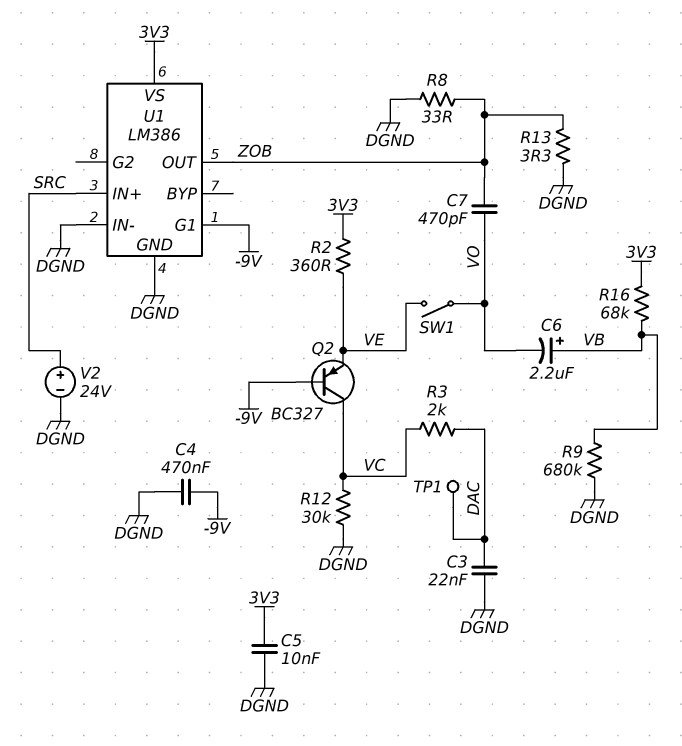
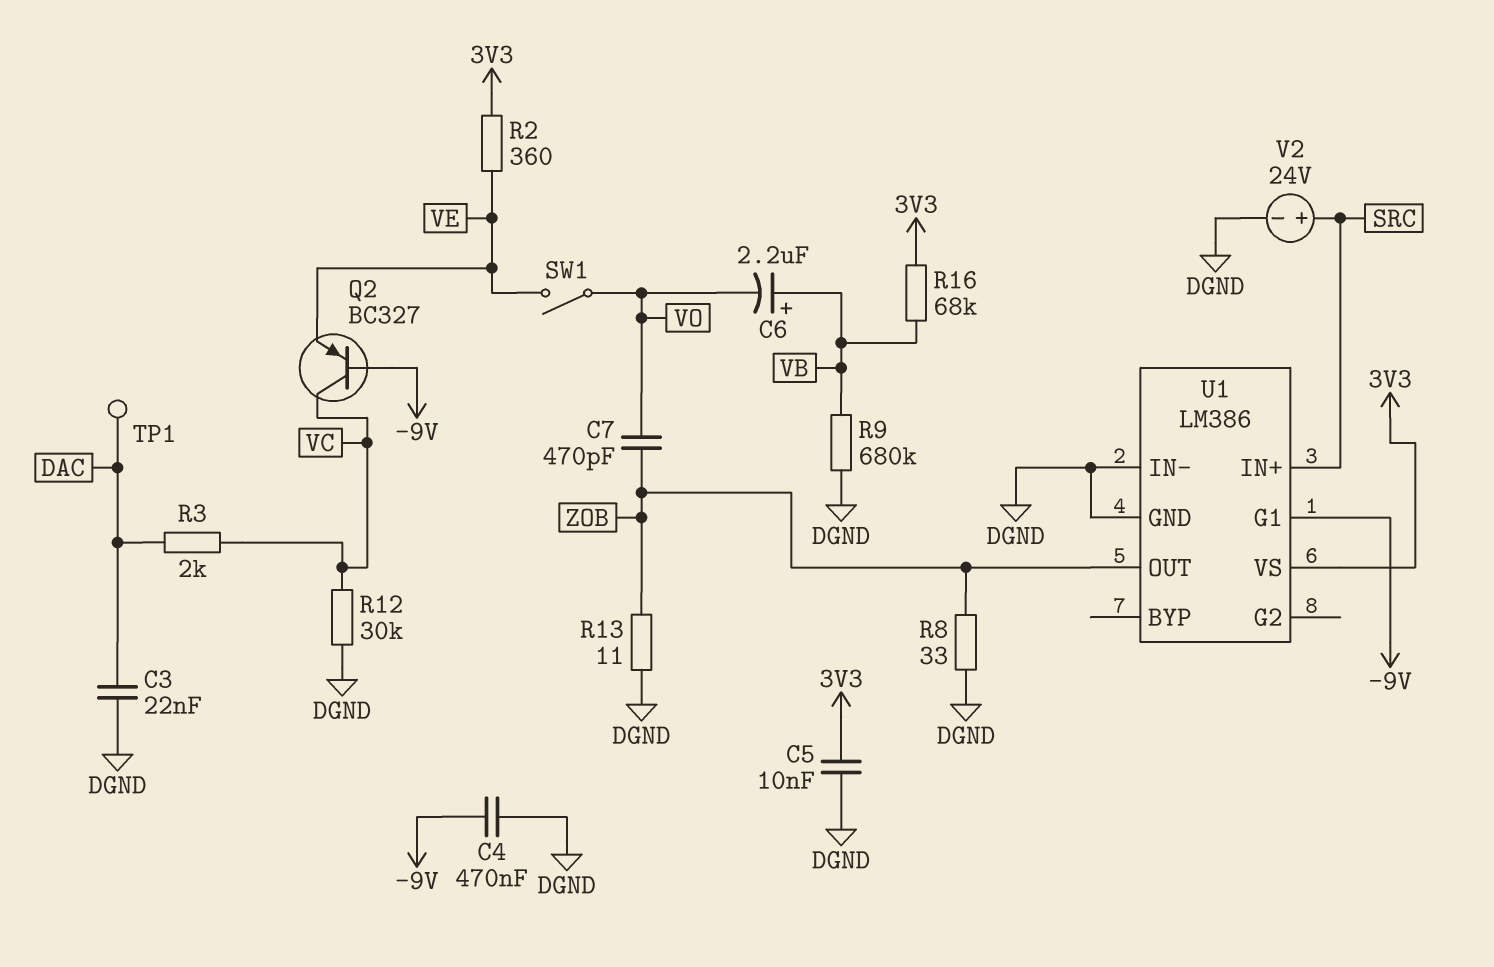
R13: 3.3 (DGND, ZOB) -> 11 (DGND, ZOB)

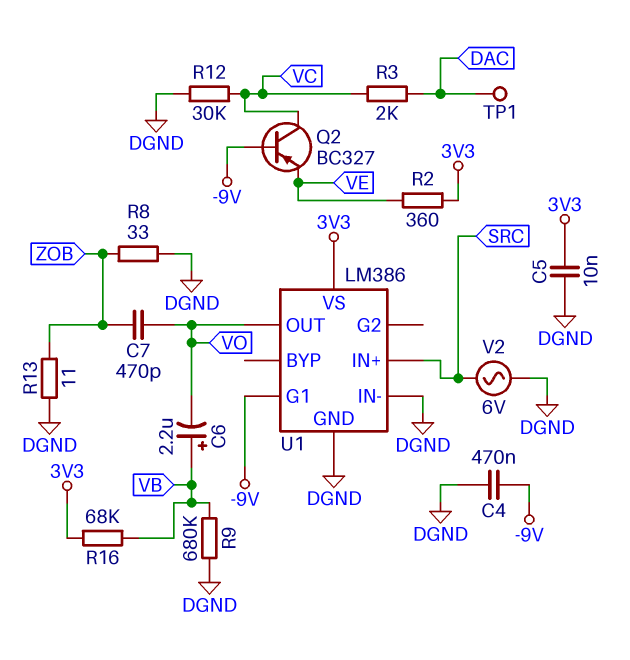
C3: 22nF (DAC, DGND) -> none
SW1: switch (VE, VO) -> none
U1 pin OUT: ZOB -> VO
V2: 24V (plus SRC, minus DGND) -> AC 6V (DGND, SRC)

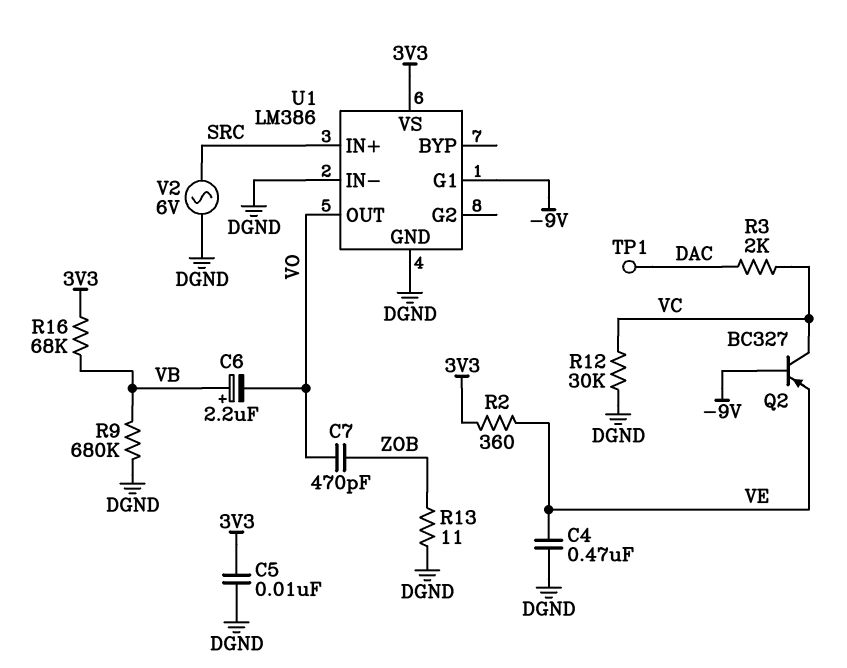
C4: 470nF (-9V, DGND) -> 470nF (DGND, VE)
R8: 33 (DGND, ZOB) -> none

